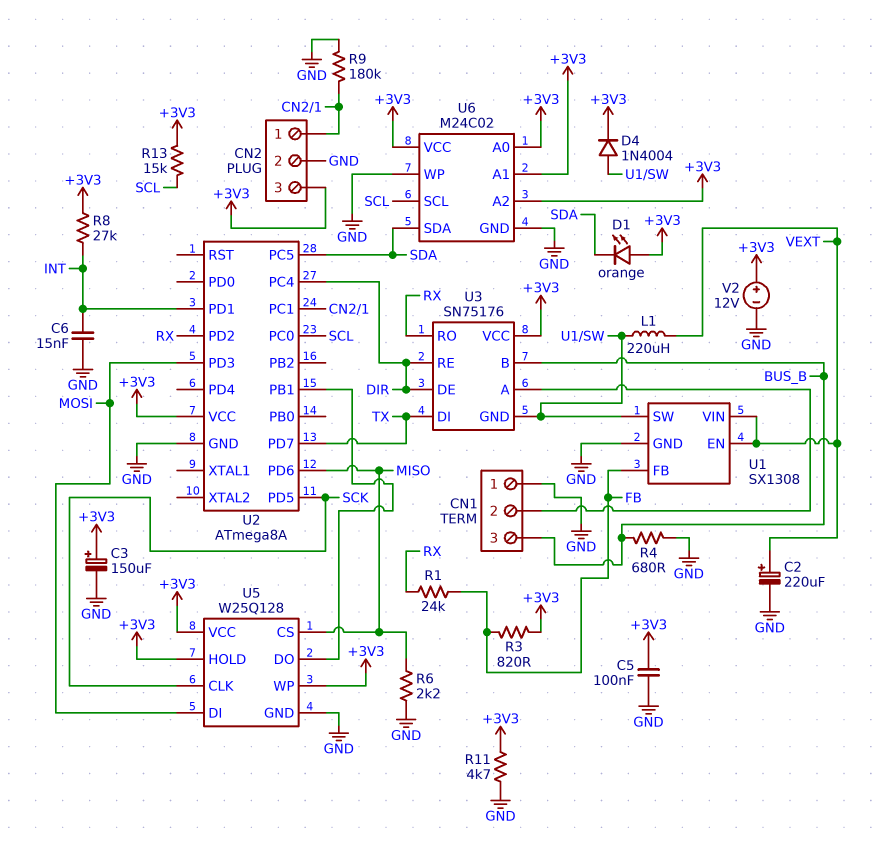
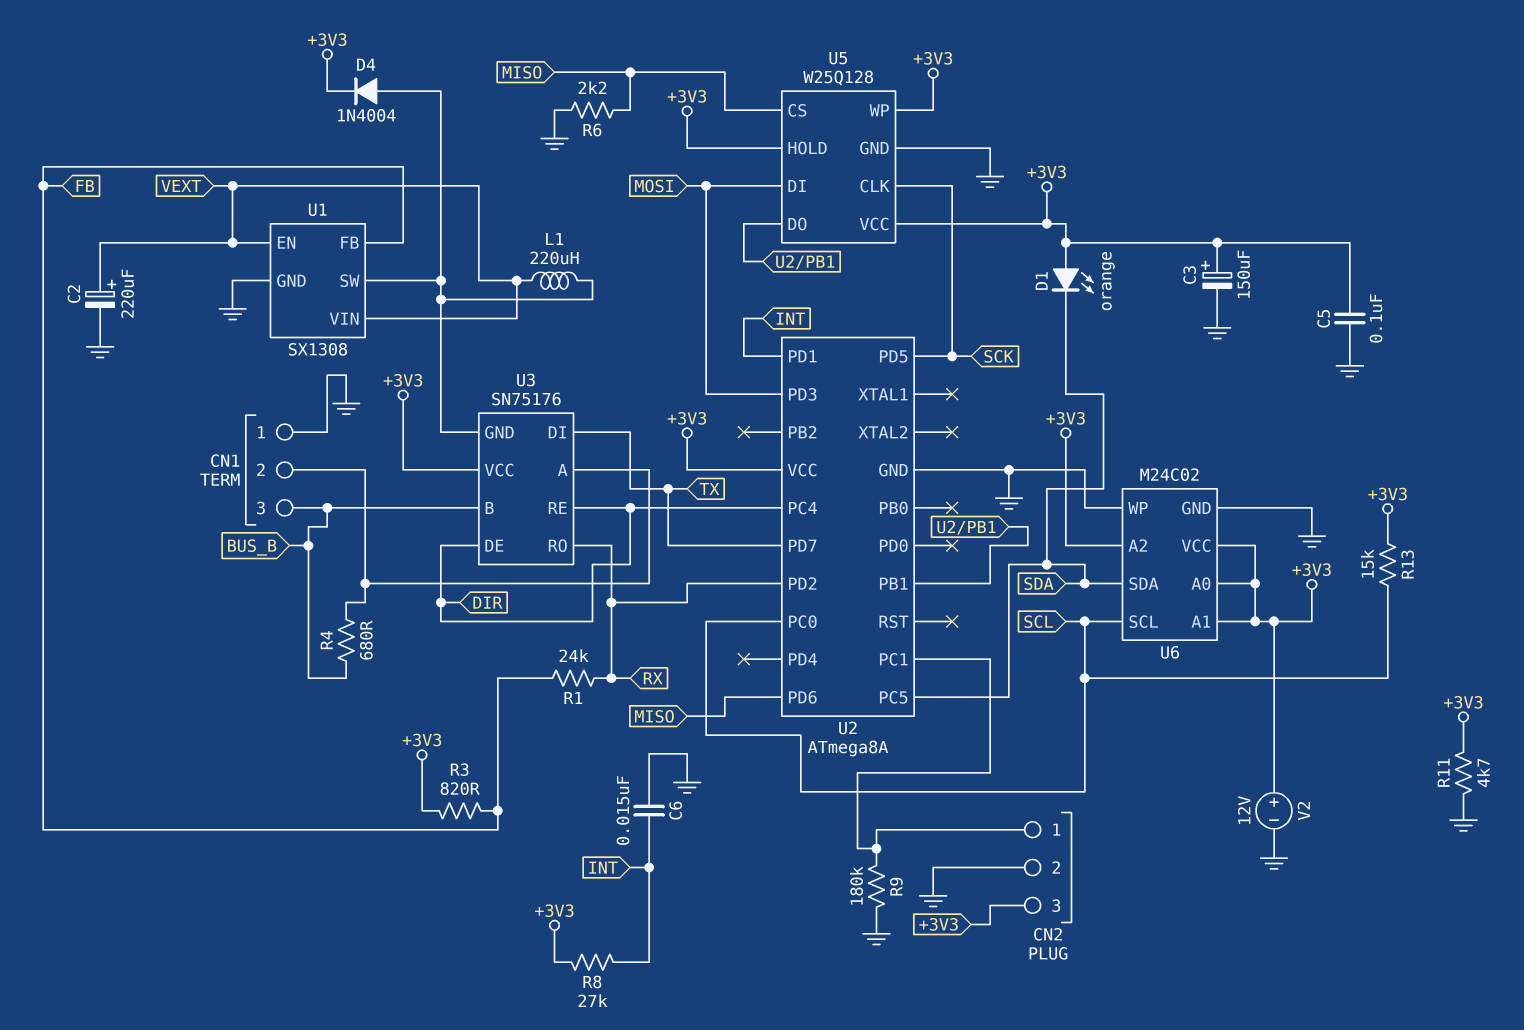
R4: 680 (BUS_B, GND) -> 680 (BUS_B, CN1/2)

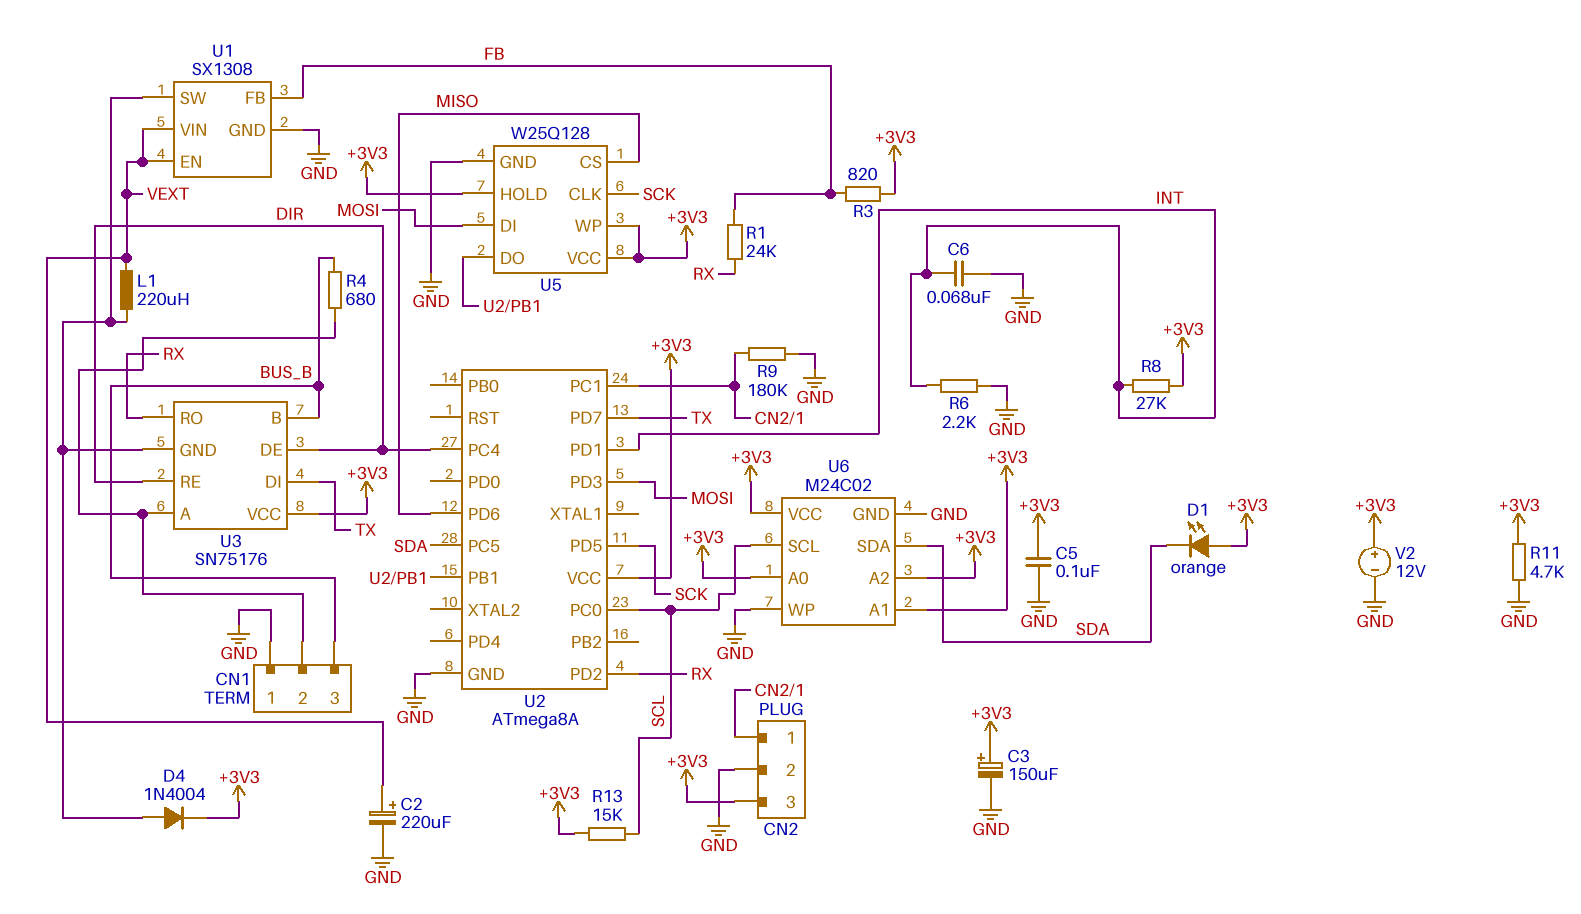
C6: 15nF (GND, INT) -> 68nF (GND, INT)
R6: 2.2k (GND, MISO) -> 2.2k (GND, INT)

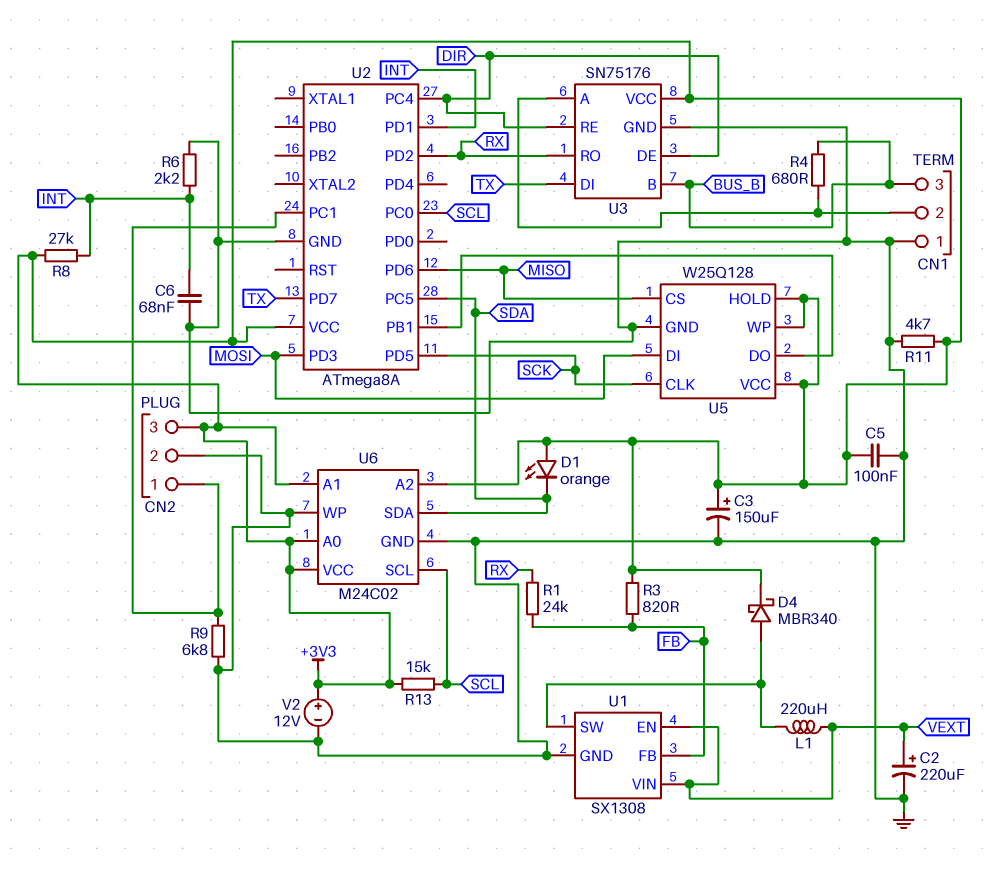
D4: diode 1N4004 (A U1/SW, K +3V3) -> schottky MBR340 (A U1/SW, K +3V3)
R9: 180k (CN2/1, GND) -> 6.8k (CN2/1, GND)
U3 pin GND: U1/SW -> GND

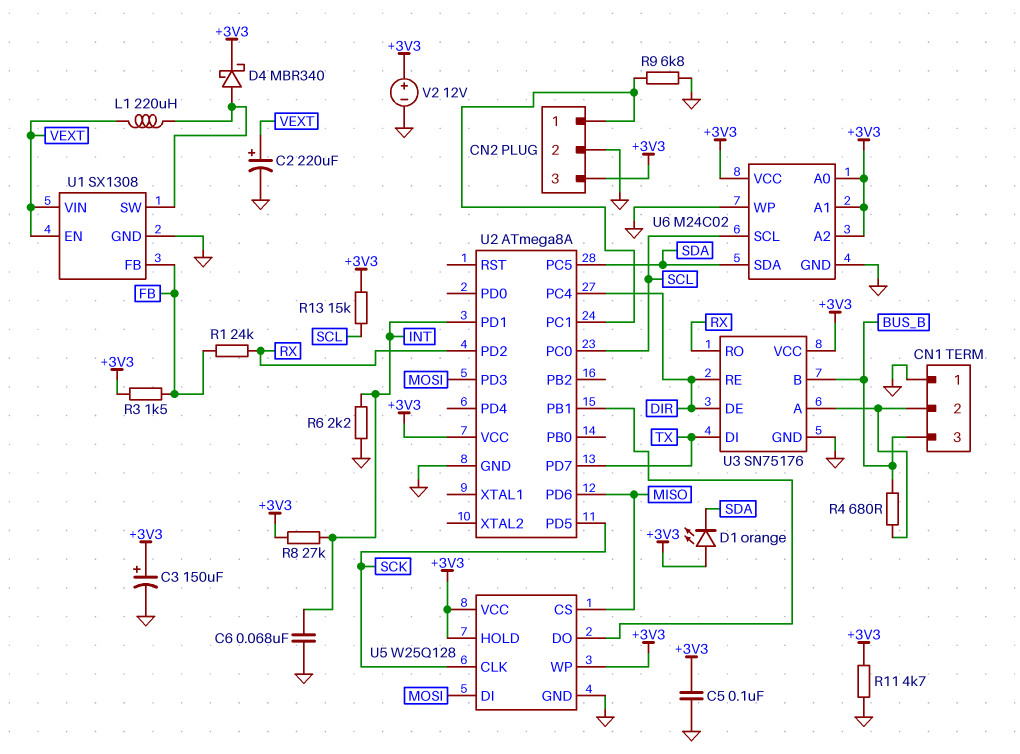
R3: 820 (+3V3, FB) -> 1.5k (+3V3, FB)

